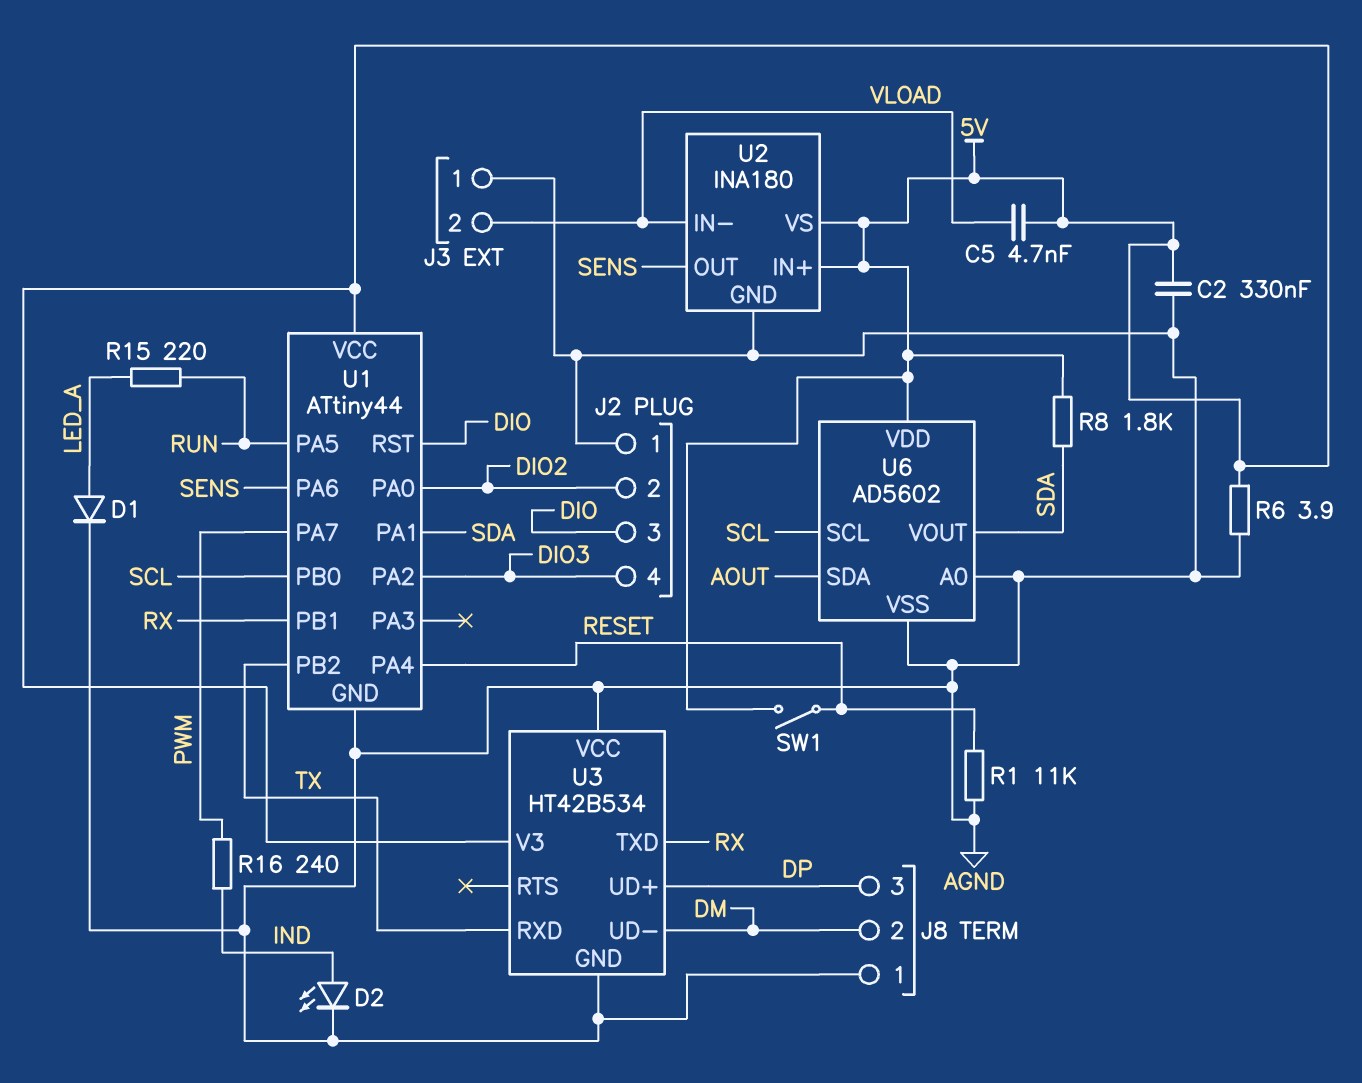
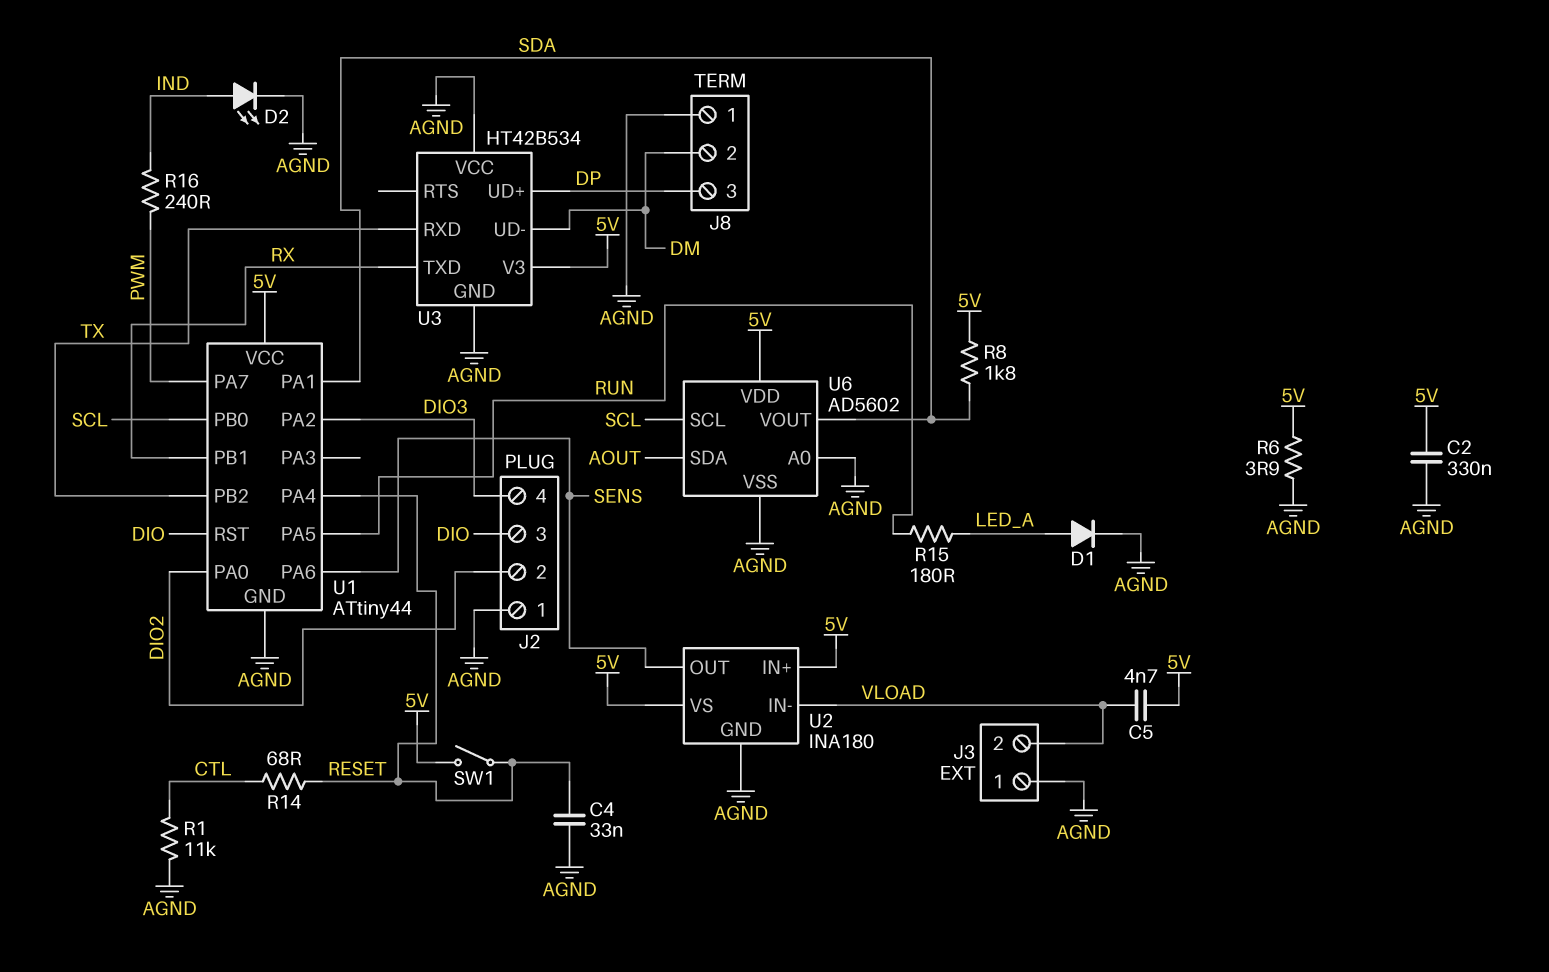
C4: none -> 33nF (AGND, RESET)
R1: 11k (AGND, RESET) -> 11k (AGND, CTL)
R14: none -> 68 (CTL, RESET)
R15: 220 (LED_A, RUN) -> 180 (LED_A, RUN)

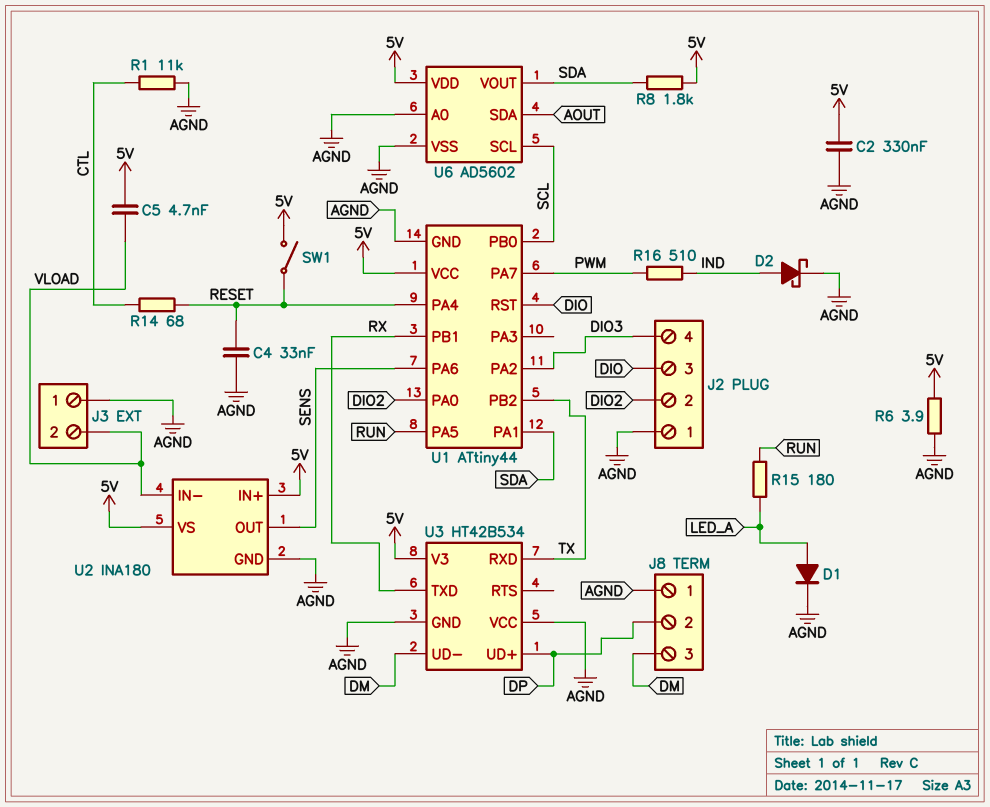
D2: LED (A IND, K AGND) -> schottky (A IND, K AGND)
J8 pin 2: DM -> DP
J8 pin 3: DP -> DM
R16: 240 (IND, PWM) -> 510 (IND, PWM)

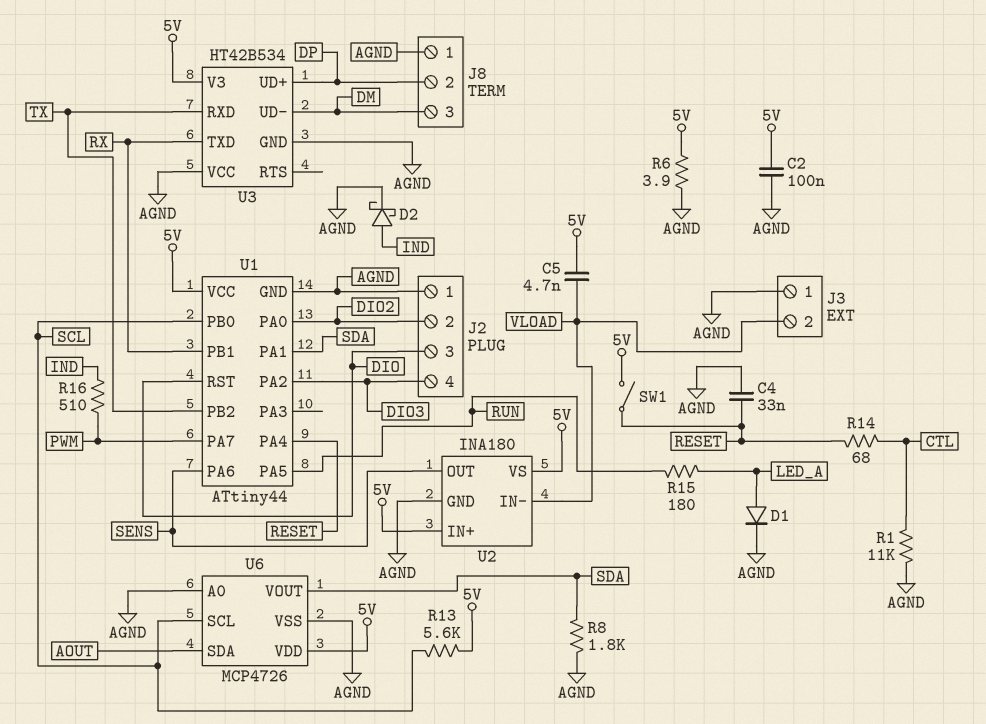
C2: 330nF (5V, AGND) -> 100nF (5V, AGND)
R8: 1.8k (5V, SDA) -> 1.8k (AGND, SDA)
R13: none -> 5.6k (5V, SCL)
U6: AD5602 -> MCP4726

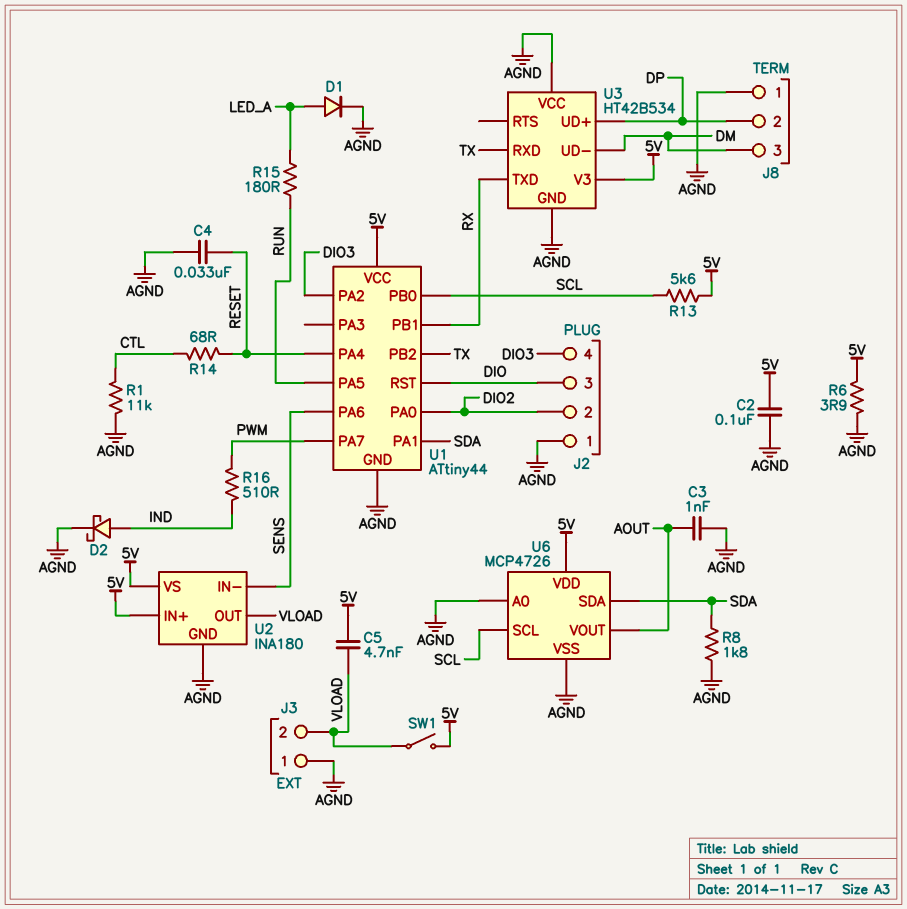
C3: none -> 1nF (AGND, AOUT)
SW1: switch (5V, RESET) -> switch (5V, VLOAD)
U2 pin IN-: VLOAD -> SENS
U2 pin OUT: SENS -> VLOAD
U6 pin SDA: AOUT -> SDA
U6 pin VOUT: SDA -> AOUT

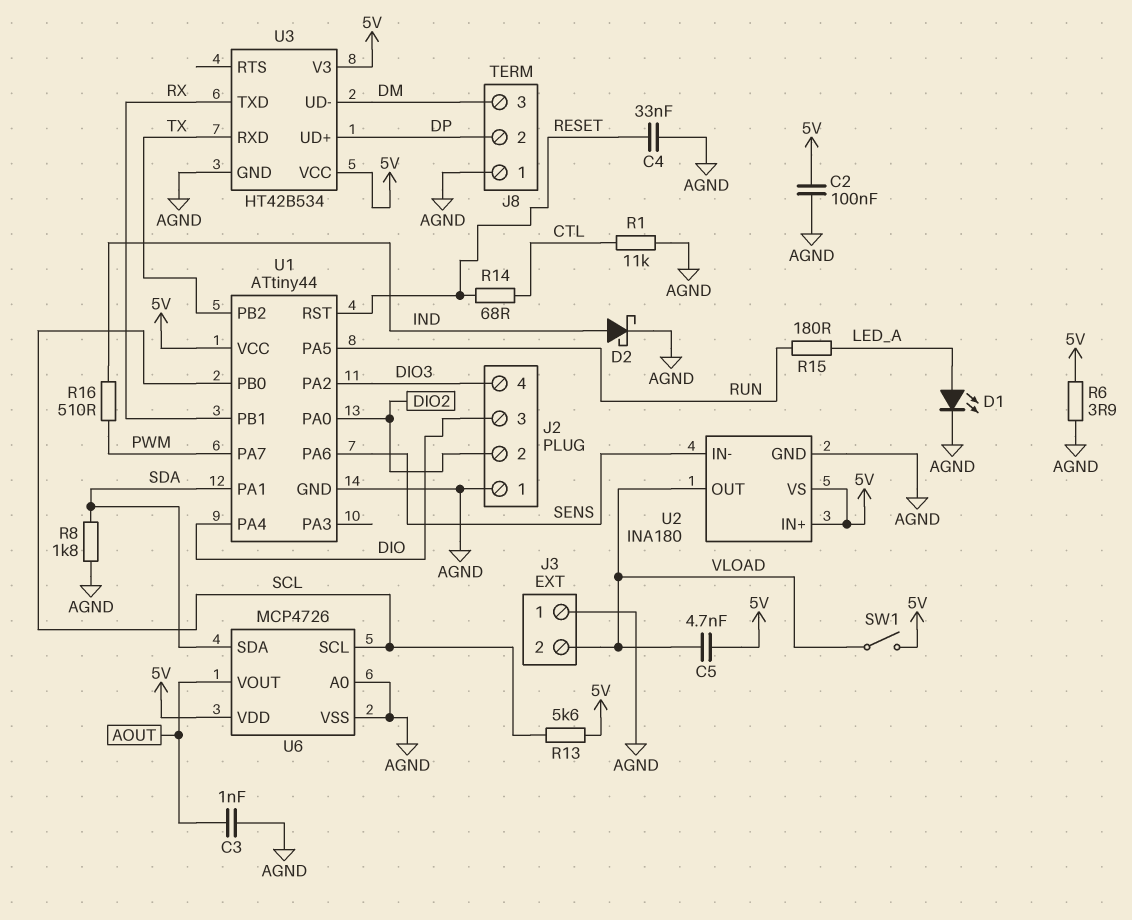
D1: diode (A LED_A, K AGND) -> LED (A LED_A, K AGND)
U1 pin PA4: RESET -> DIO
U1 pin RST: DIO -> RESET
U3 pin VCC: AGND -> 5V

